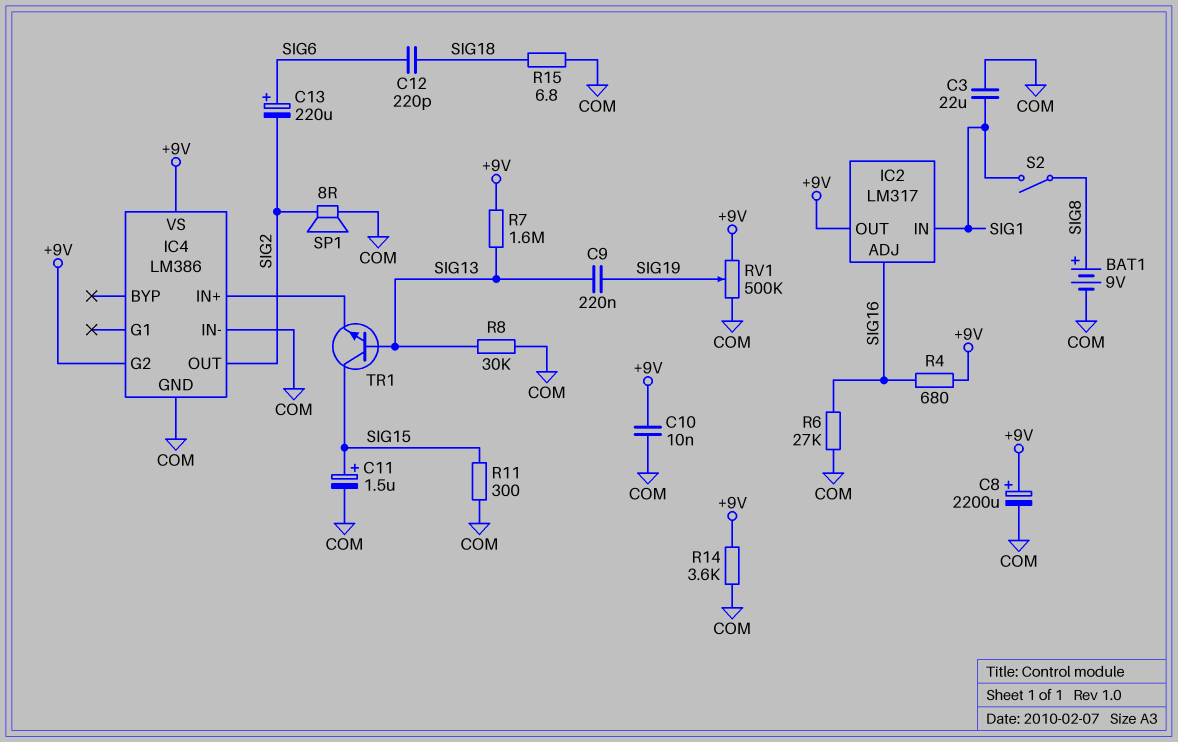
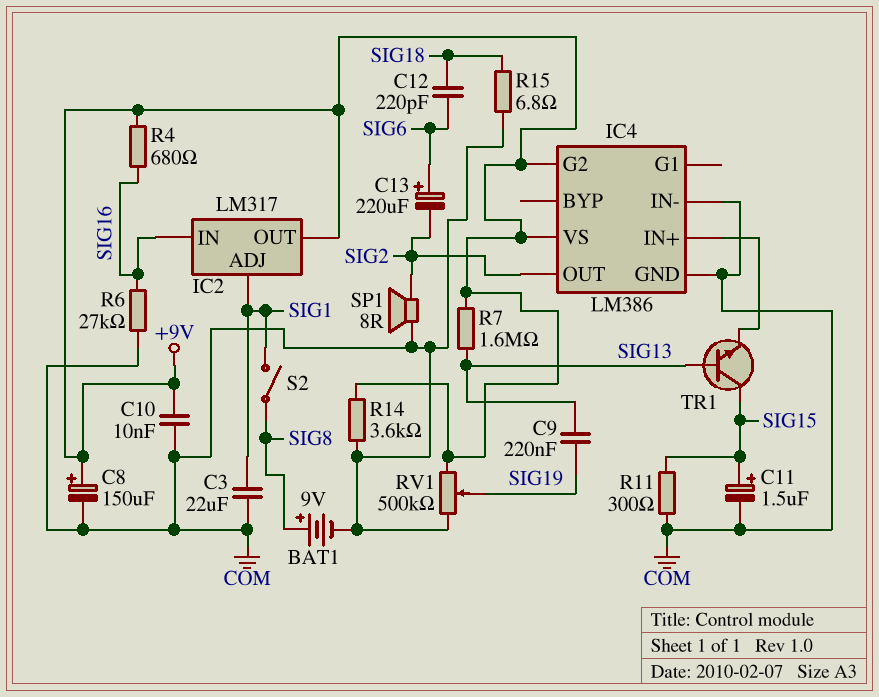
C8: 2200uF (plus +9V, minus COM) -> 150uF (plus +9V, minus COM)
IC2 pin ADJ: SIG16 -> SIG1
IC2 pin IN: SIG1 -> SIG16
R8: 30k (COM, SIG13) -> none

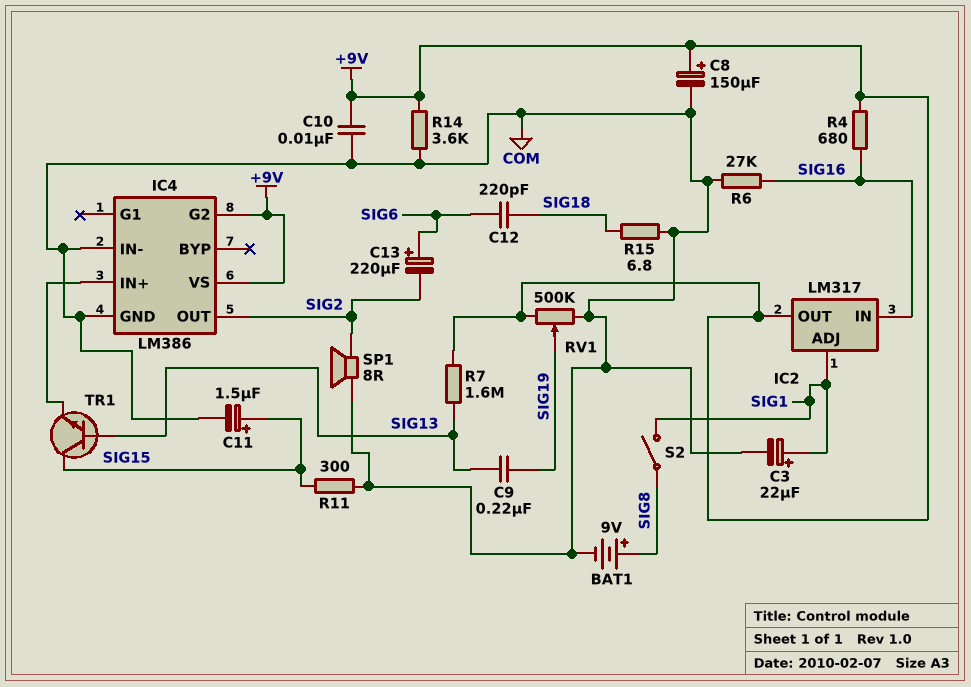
C3: 22uF (COM, SIG1) -> 22uF (plus SIG1, minus COM)

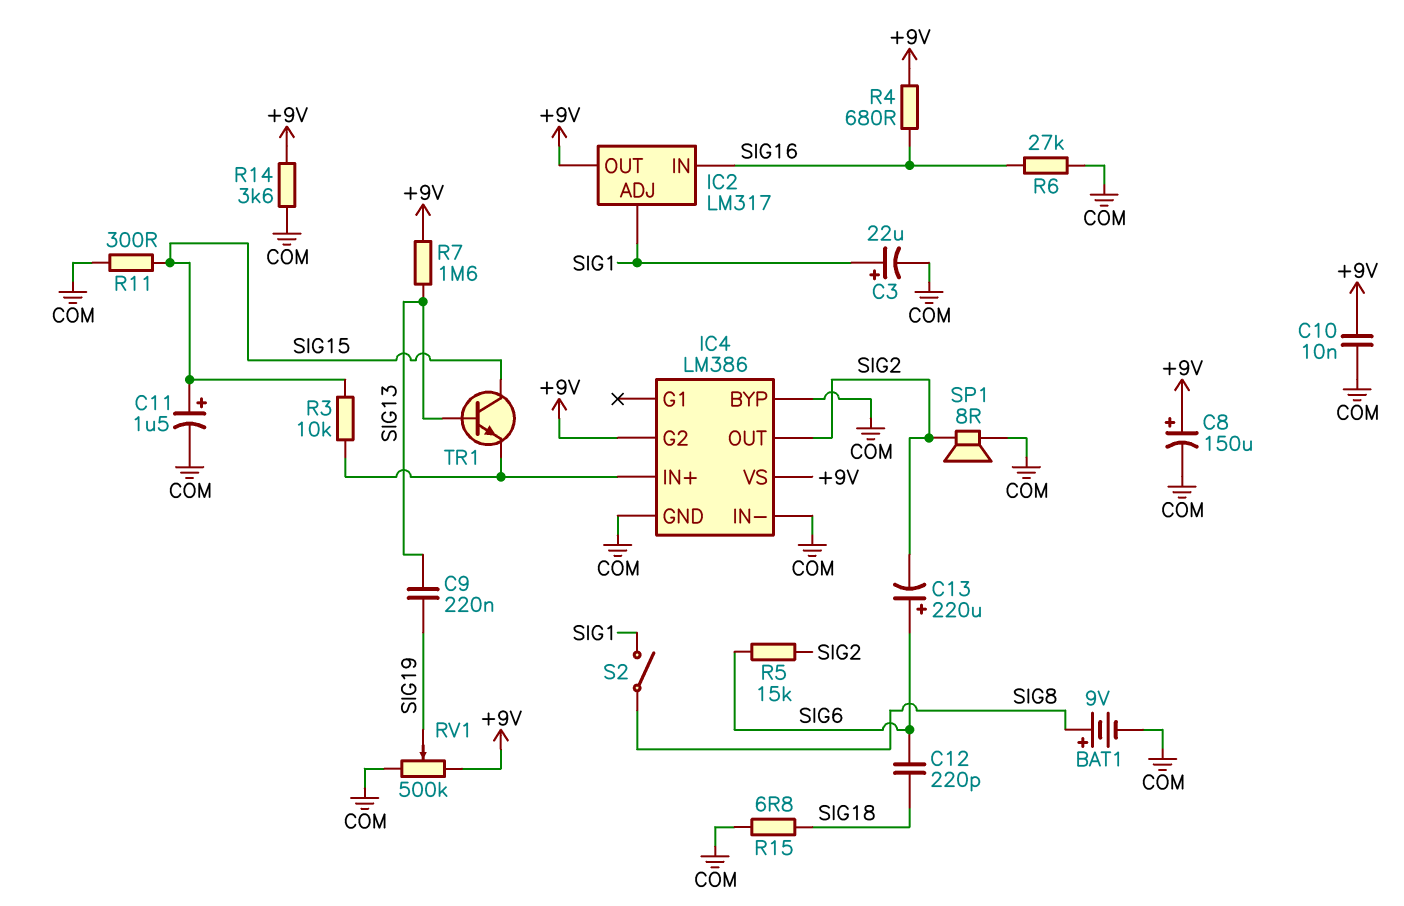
IC4 pin BYP: none -> COM
R3: none -> 10k (IC4/IN+, SIG15)
R5: none -> 15k (SIG2, SIG6)

